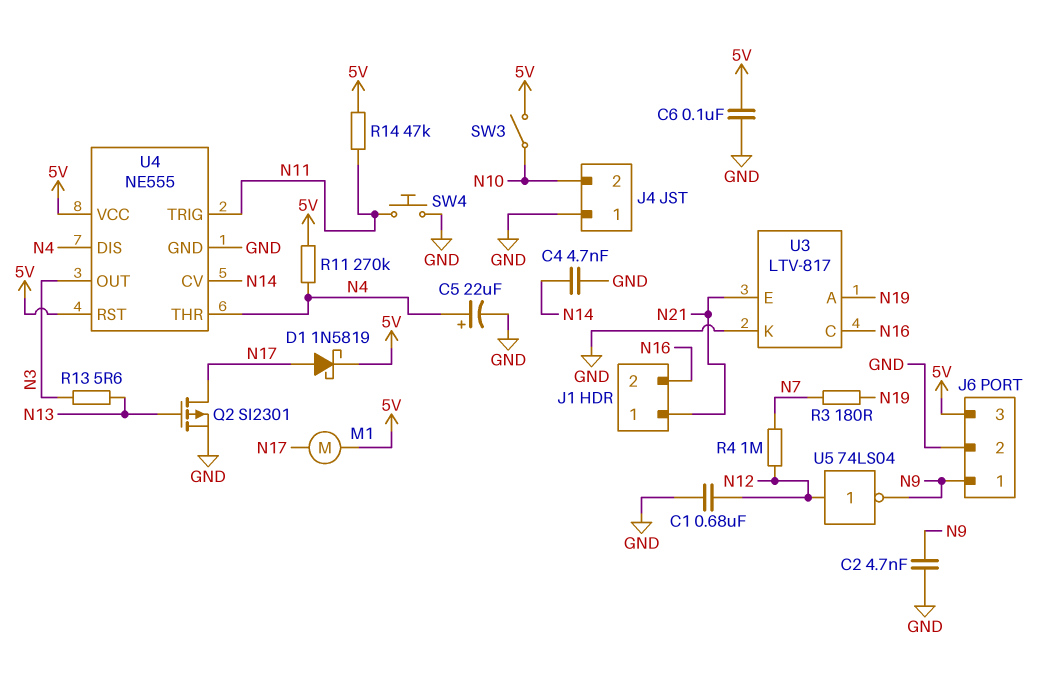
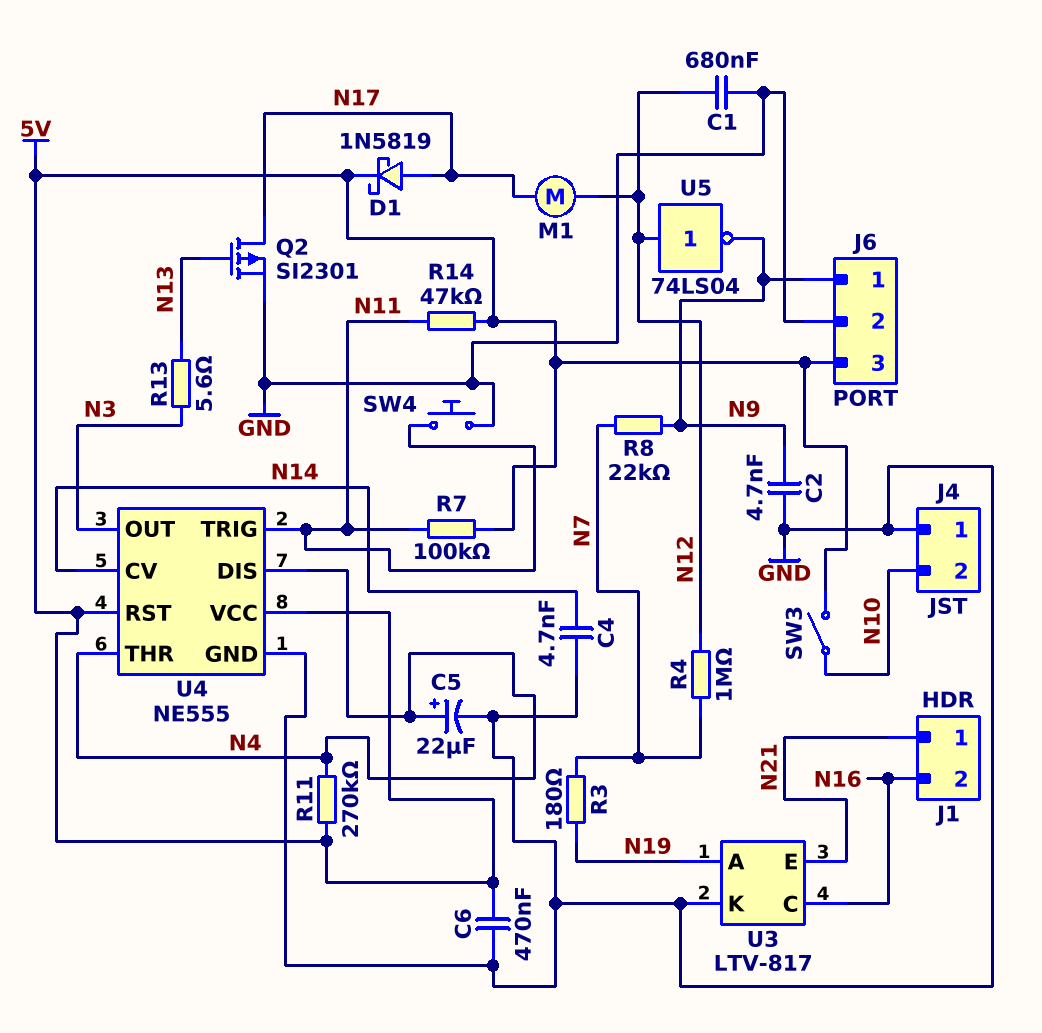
C6: 100nF (5V, GND) -> 470nF (5V, GND)
M1: motor (5V, N17) -> motor (N12, N17)
R7: none -> 100k (5V, N11)
R8: none -> 22k (N7, N9)

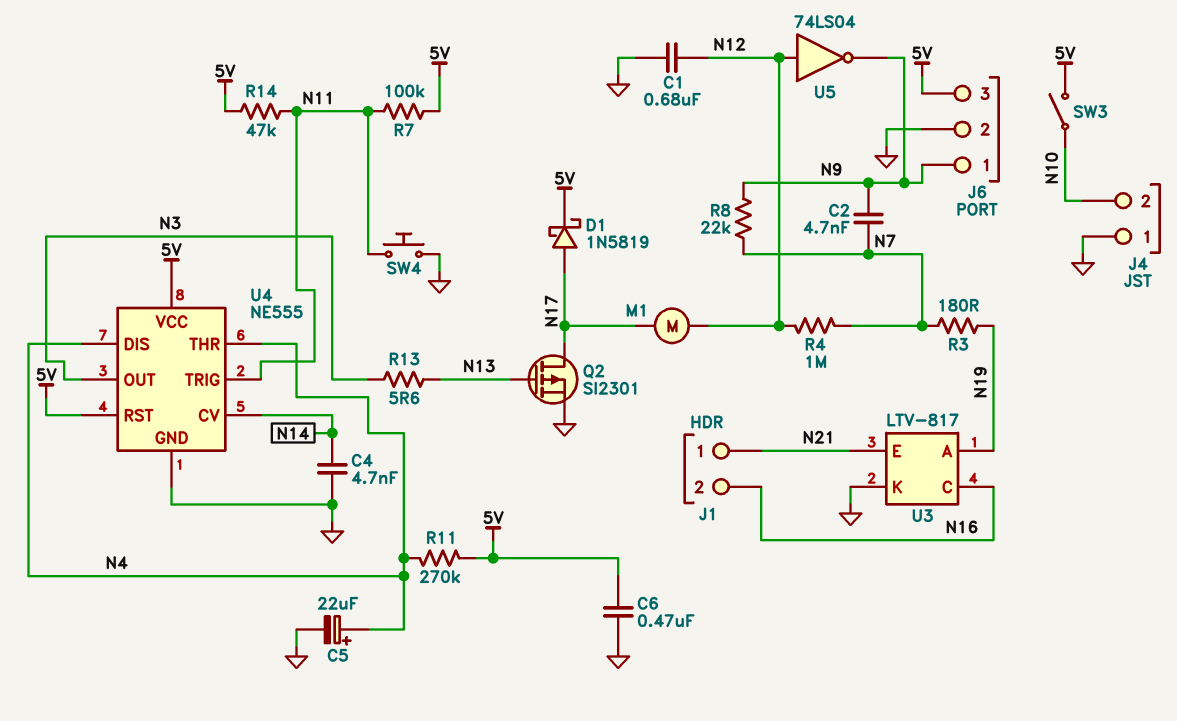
C2: 4.7nF (GND, N9) -> 4.7nF (N7, N9)

